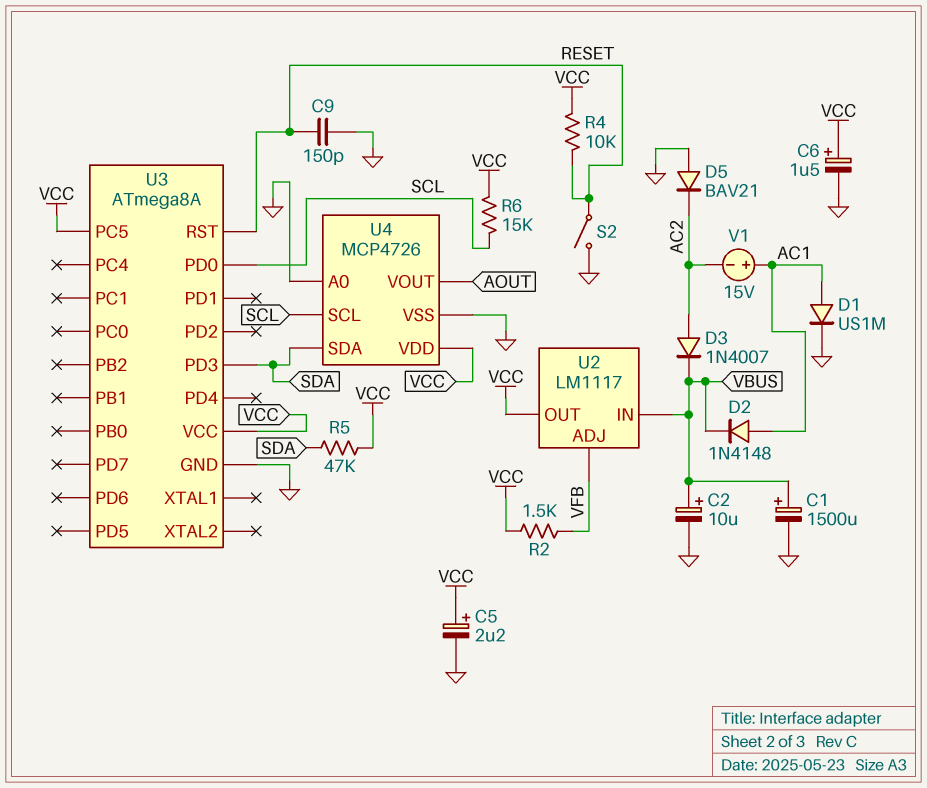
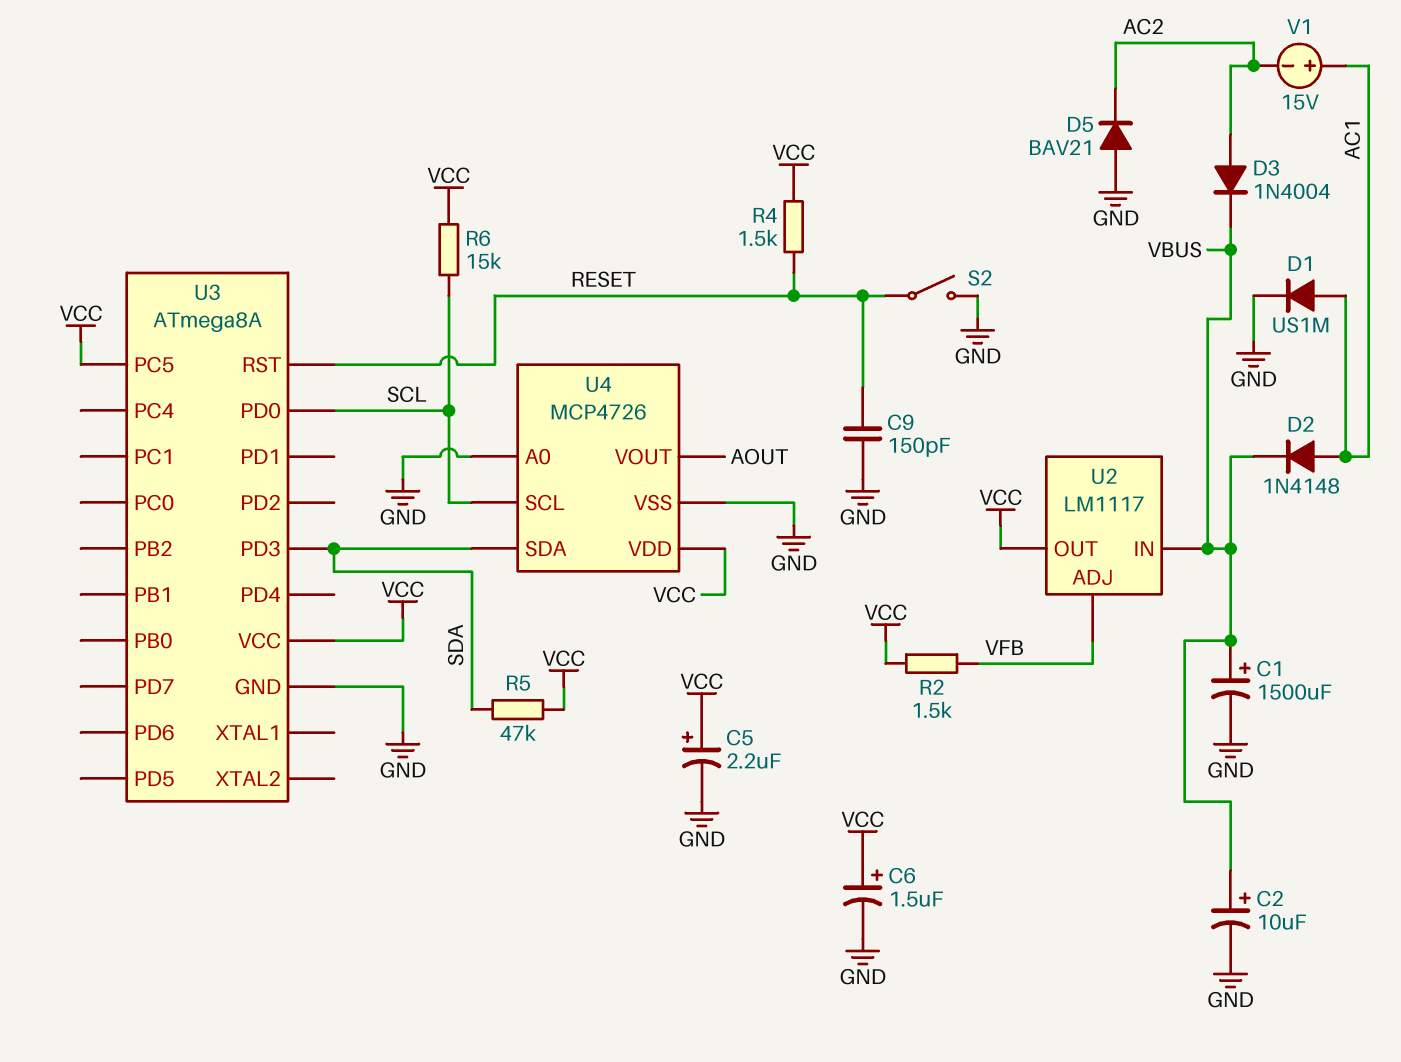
D3: diode 1N4007 (A AC2, K VBUS) -> diode 1N4004 (A AC2, K VBUS)
R4: 10k (RESET, VCC) -> 1.5k (RESET, VCC)

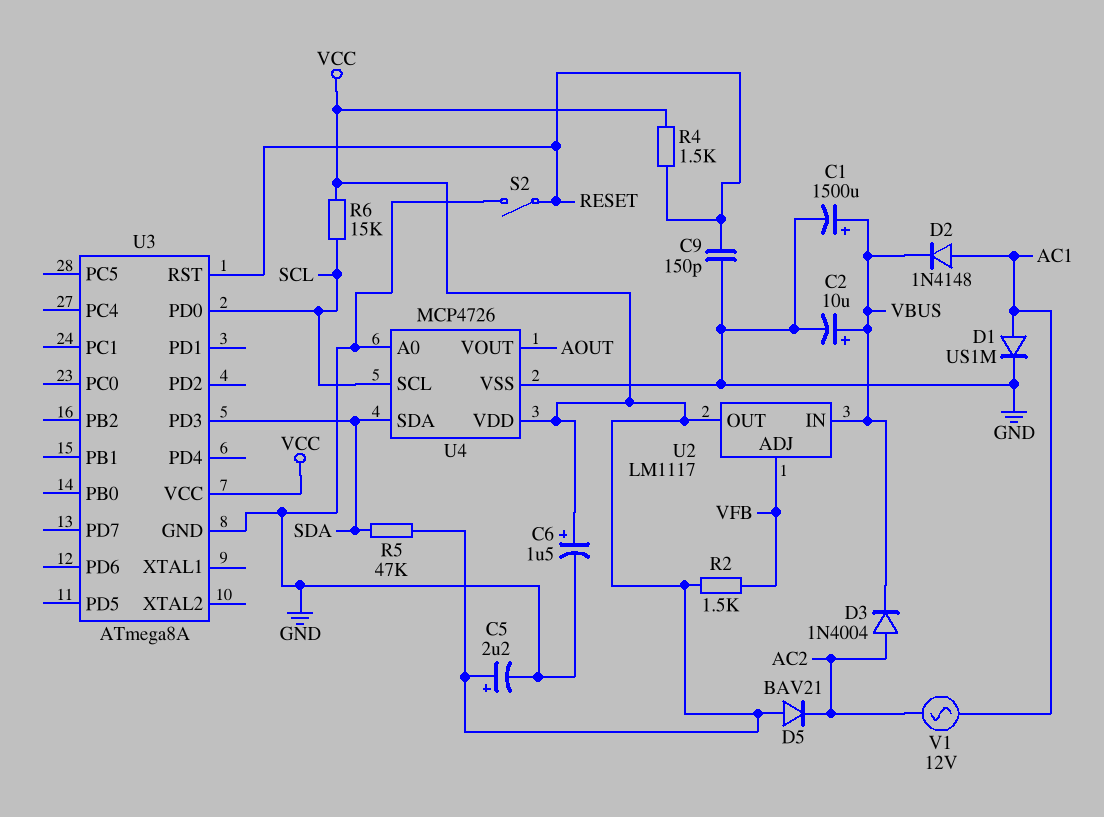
D5: diode BAV21 (A GND, K AC2) -> diode BAV21 (A VCC, K AC2)
U3 pin PC5: VCC -> none
V1: 15V (plus AC1, minus AC2) -> AC 12V (AC1, AC2)

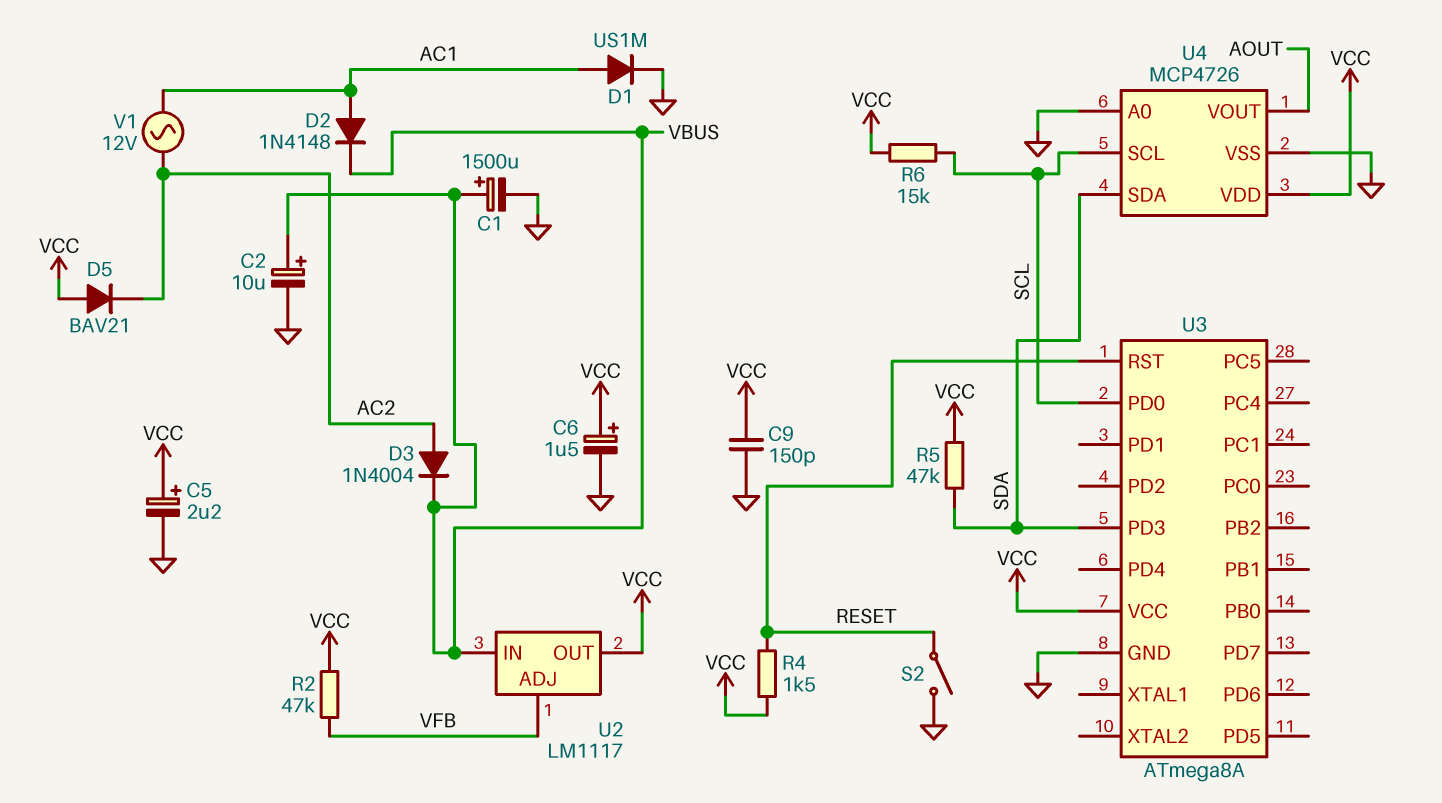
C9: 150pF (GND, RESET) -> 150pF (GND, VCC)
R2: 1.5k (VCC, VFB) -> 47k (VCC, VFB)

